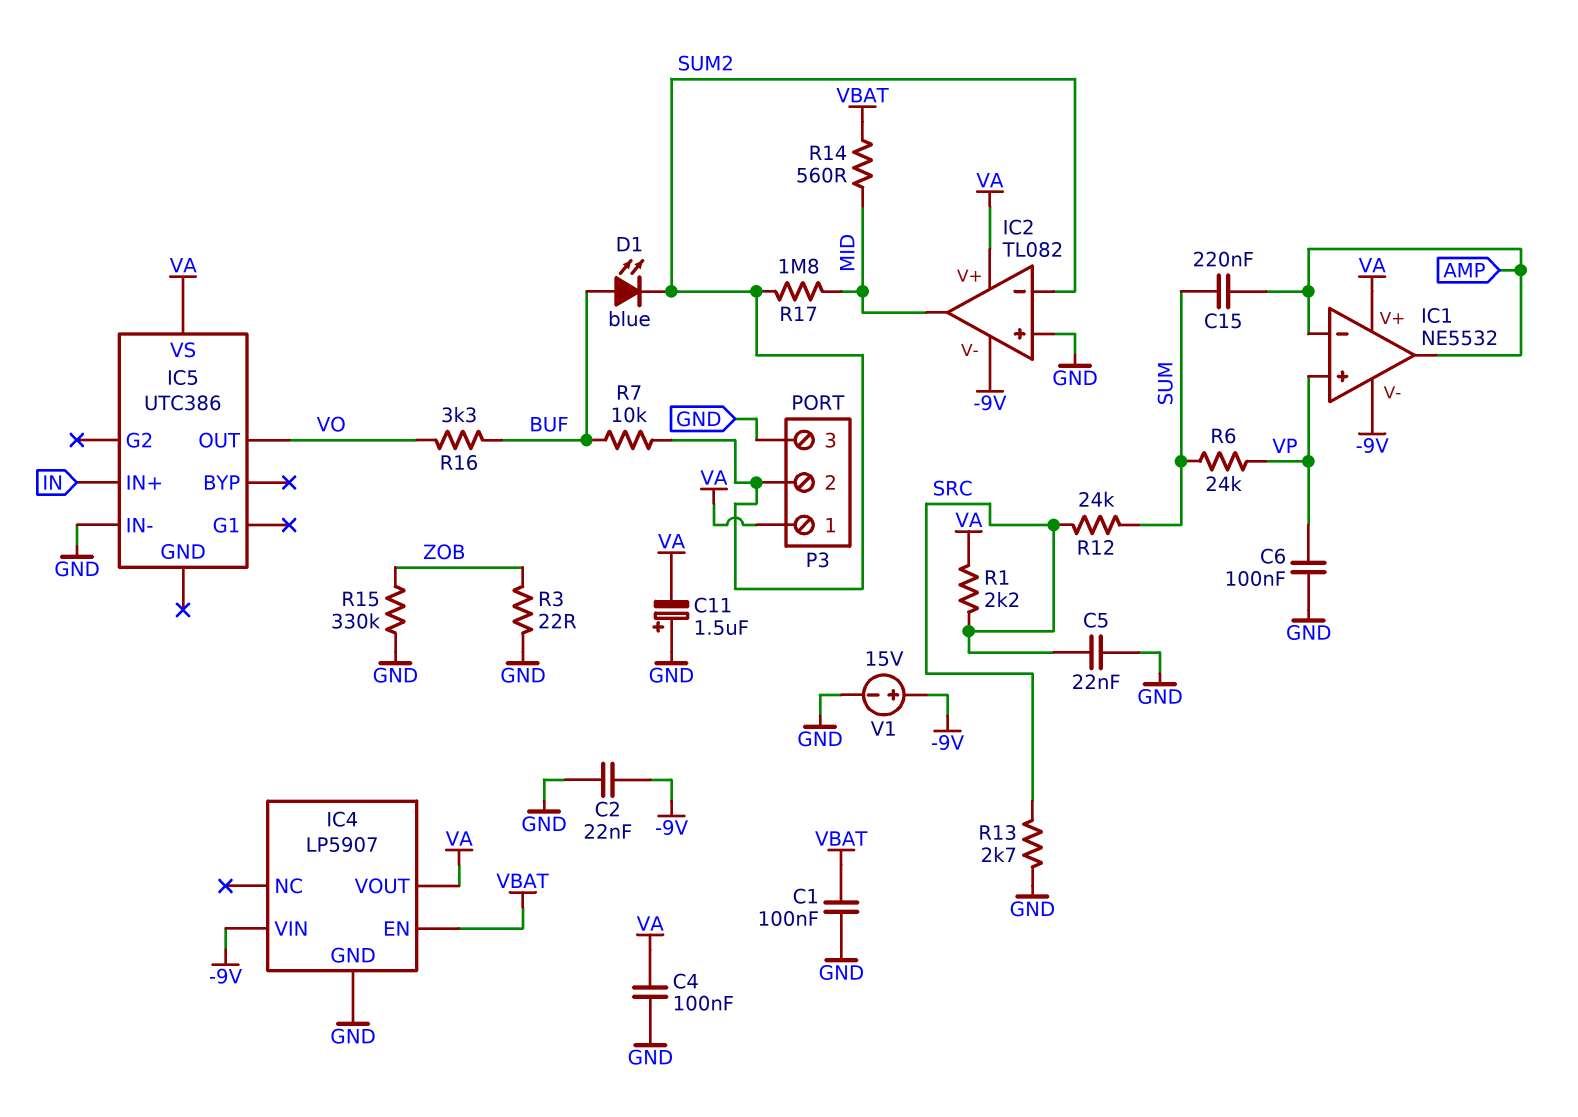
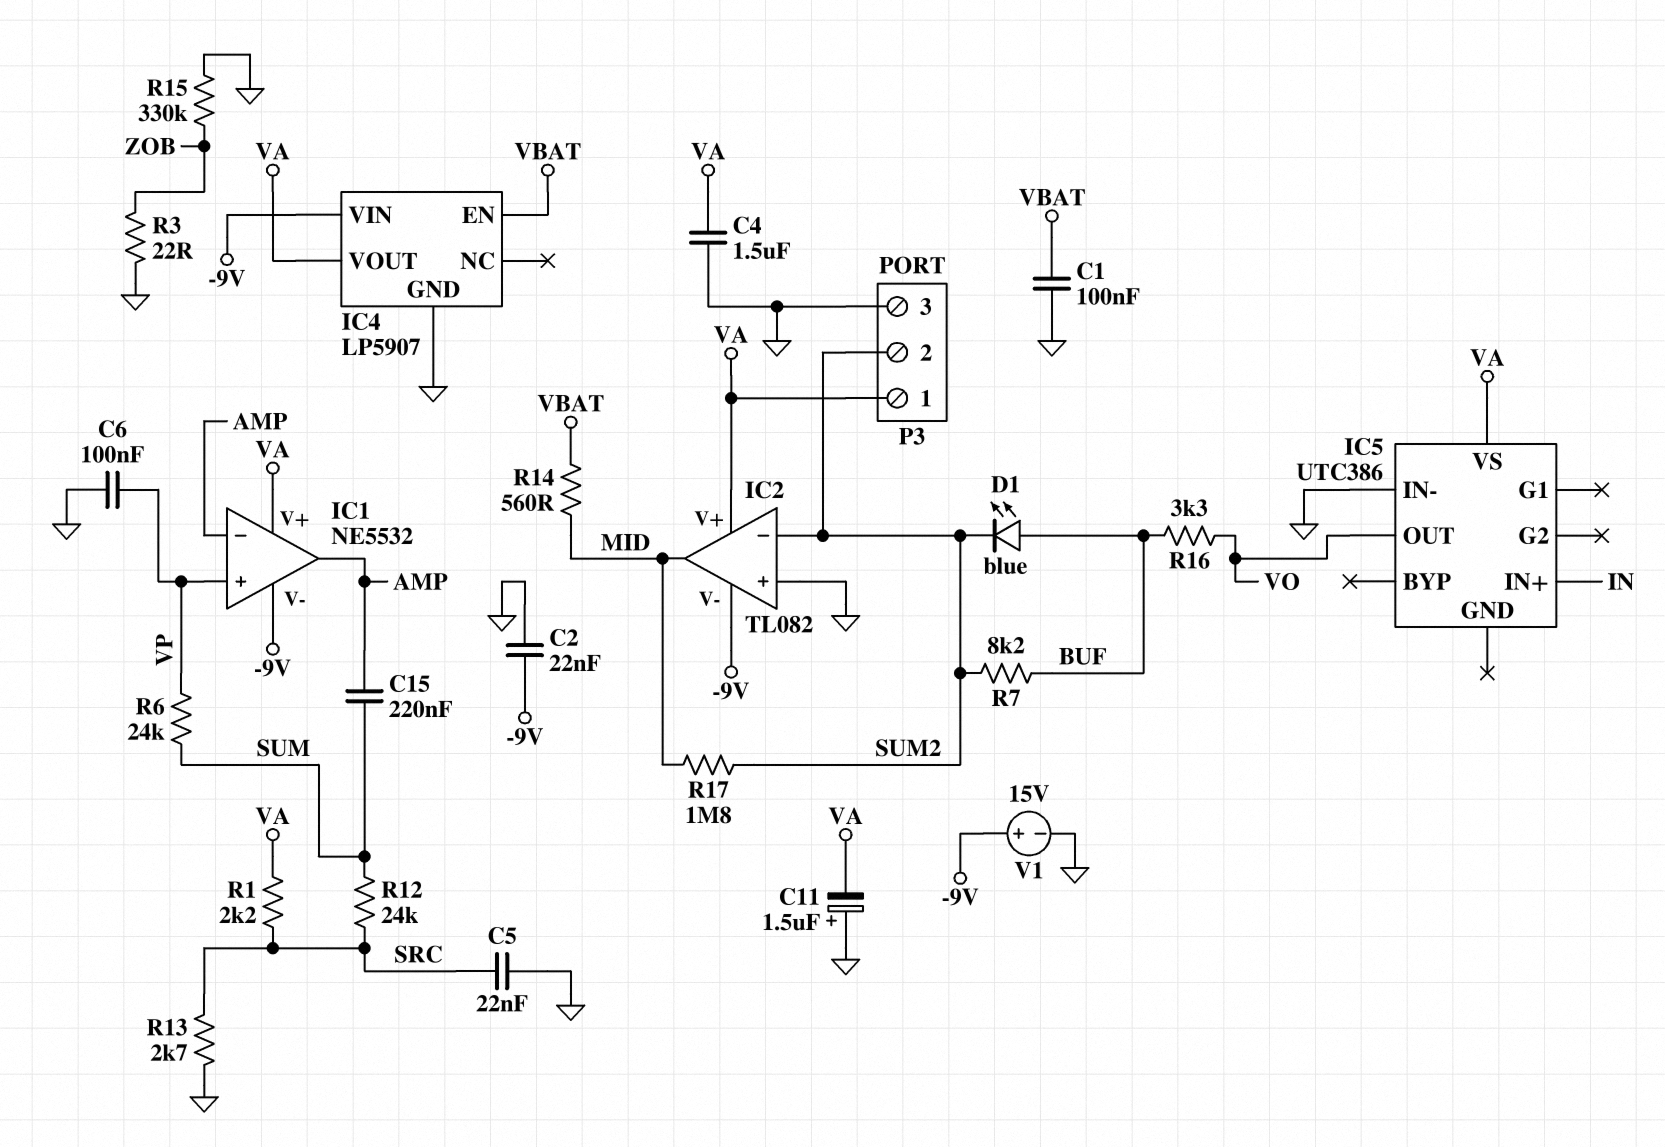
C4: 100nF (GND, VA) -> 1.5uF (GND, VA)
R7: 10k (BUF, SUM2) -> 8.2k (BUF, SUM2)

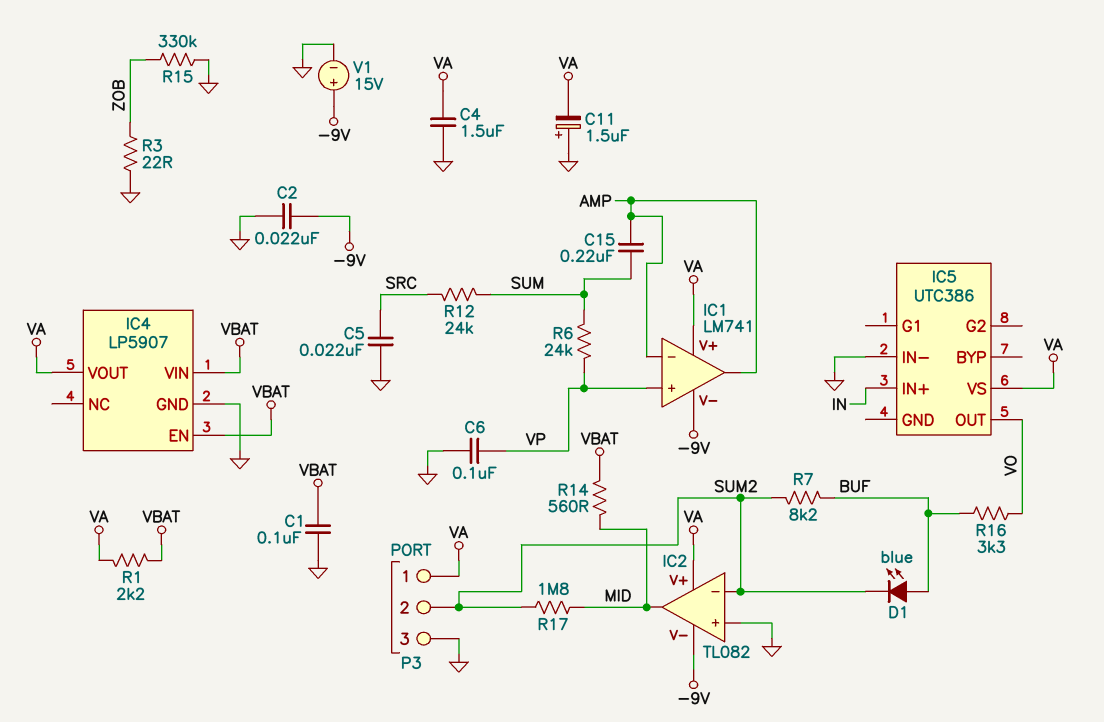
IC1: NE5532 -> LM741
IC4 pin VIN: -9V -> VBAT
R1: 2.2k (SRC, VA) -> 2.2k (VA, VBAT)
R13: 2.7k (GND, SRC) -> none

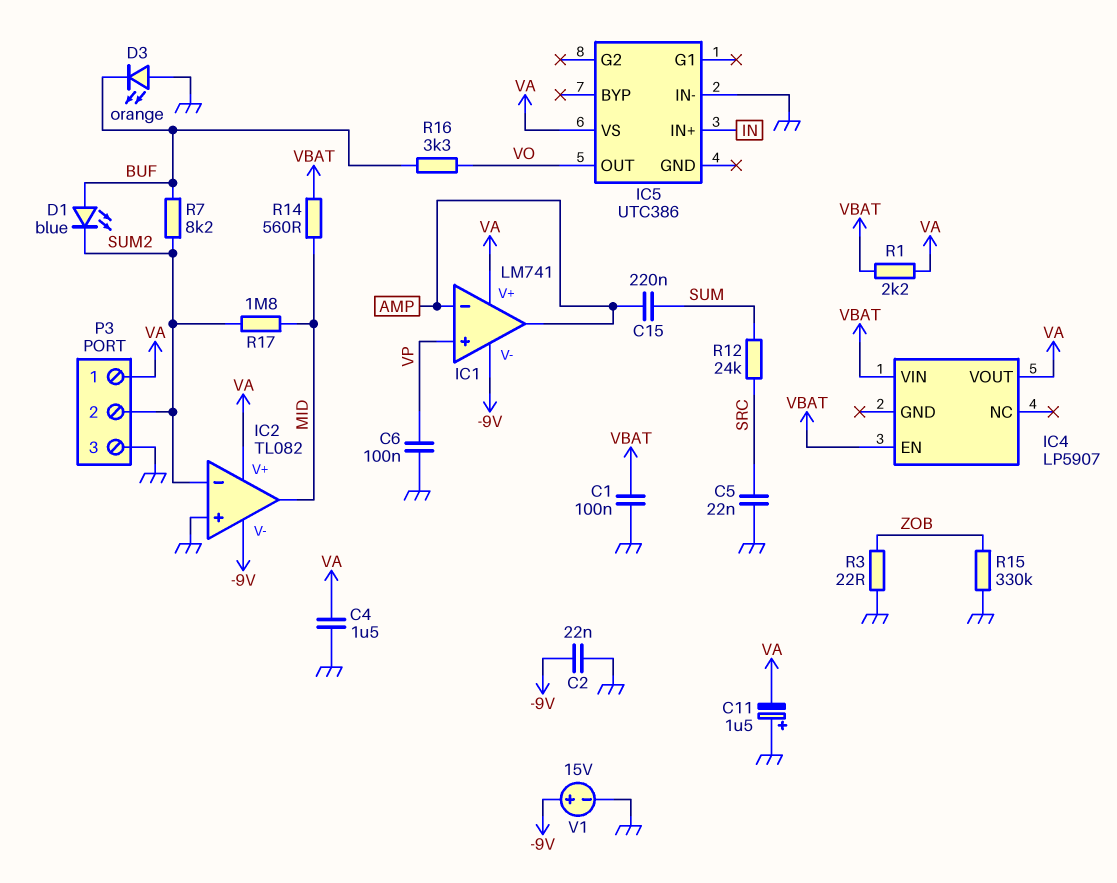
D3: none -> LED orange (A GND, K BUF)
IC4 pin GND: GND -> none
R6: 24k (SUM, VP) -> none

